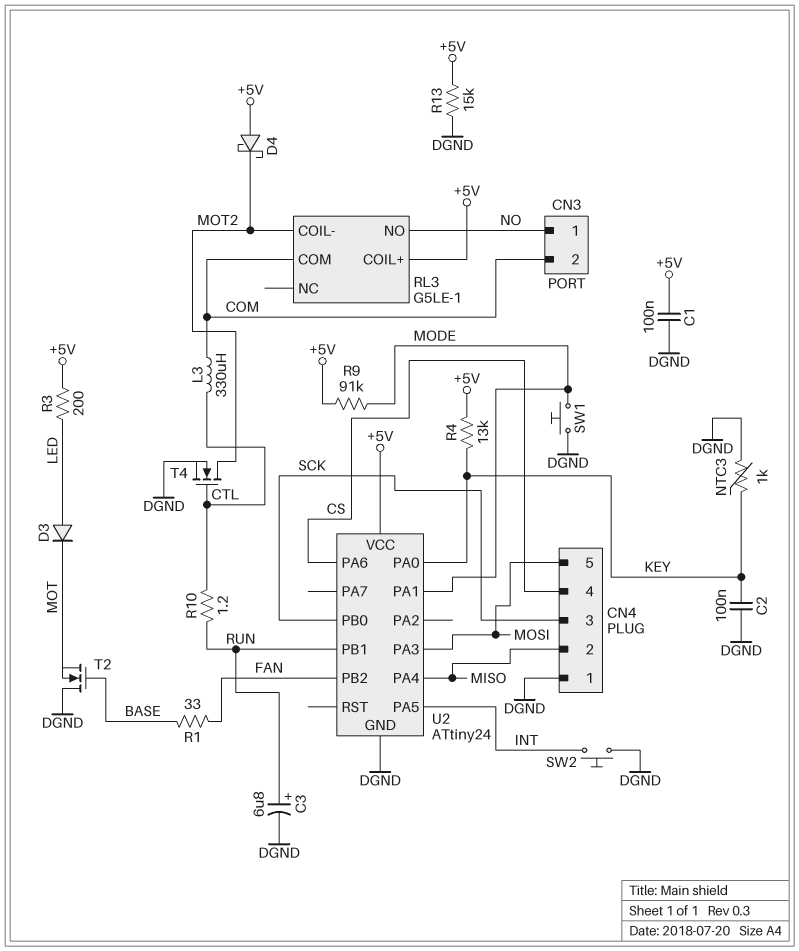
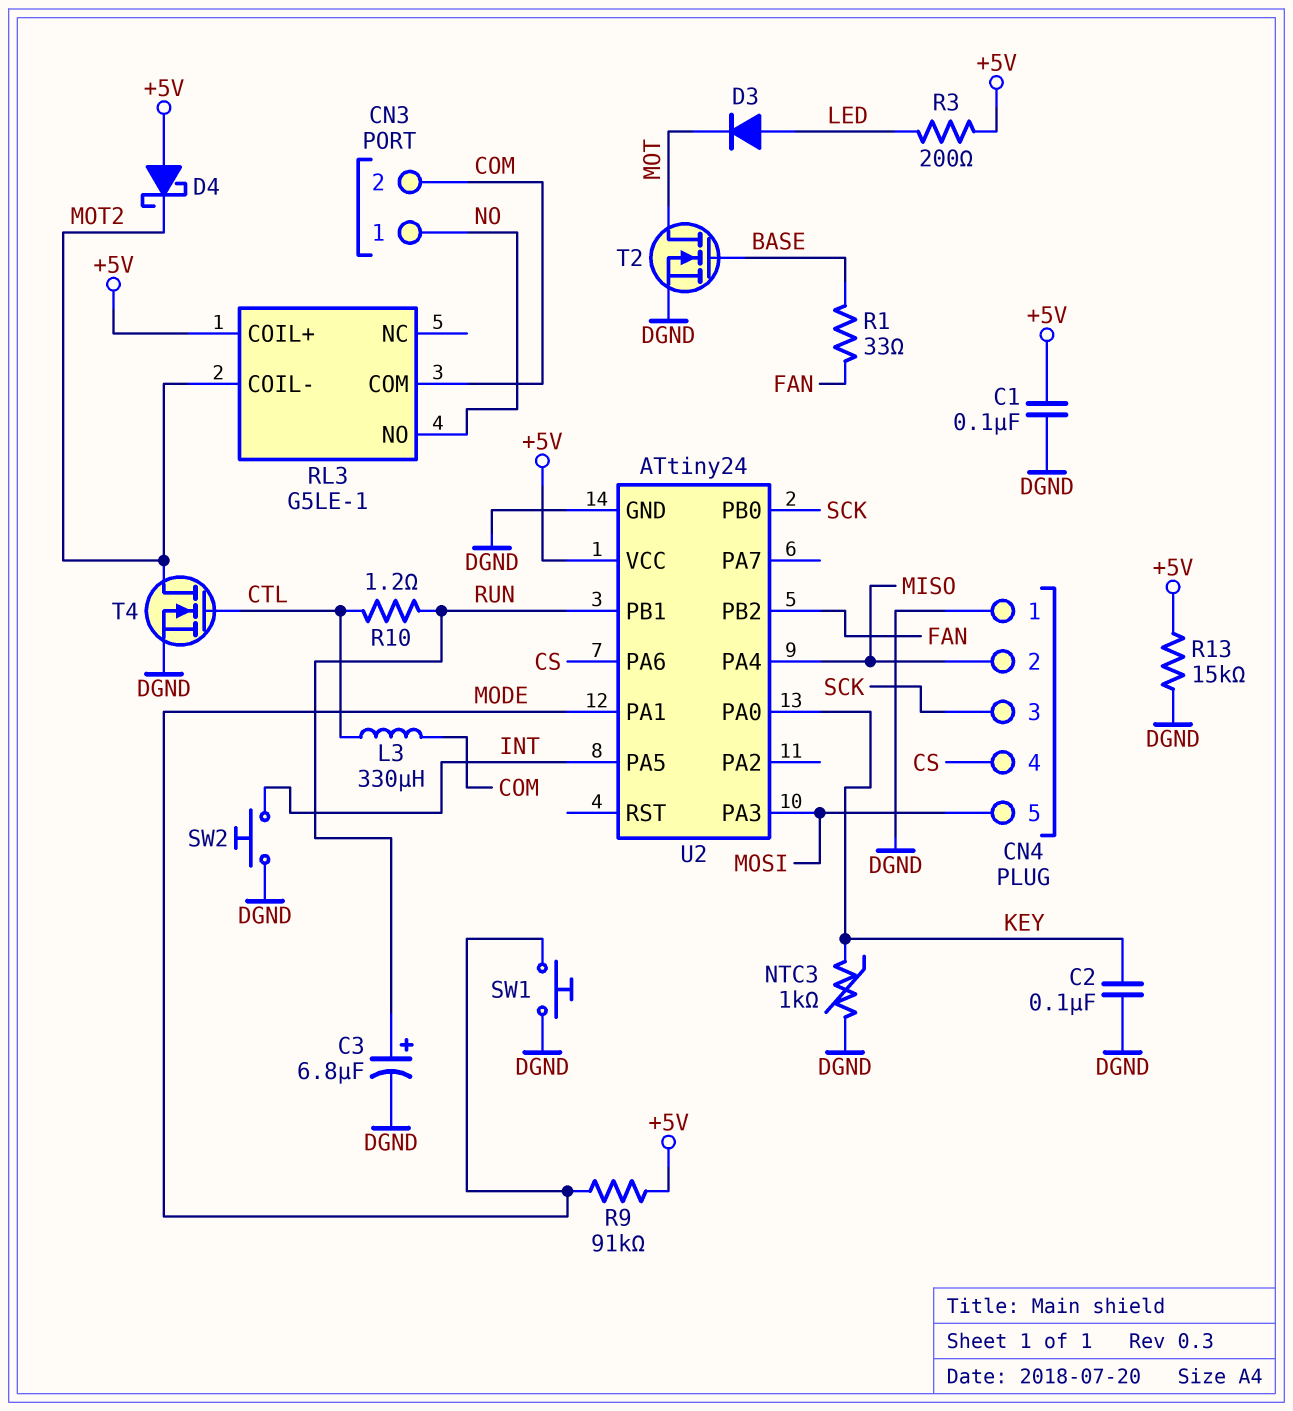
R4: 13k (+5V, KEY) -> none
T2: NMOS (G BASE, D DGND, S MOT) -> NMOS (G BASE, D MOT, S DGND)

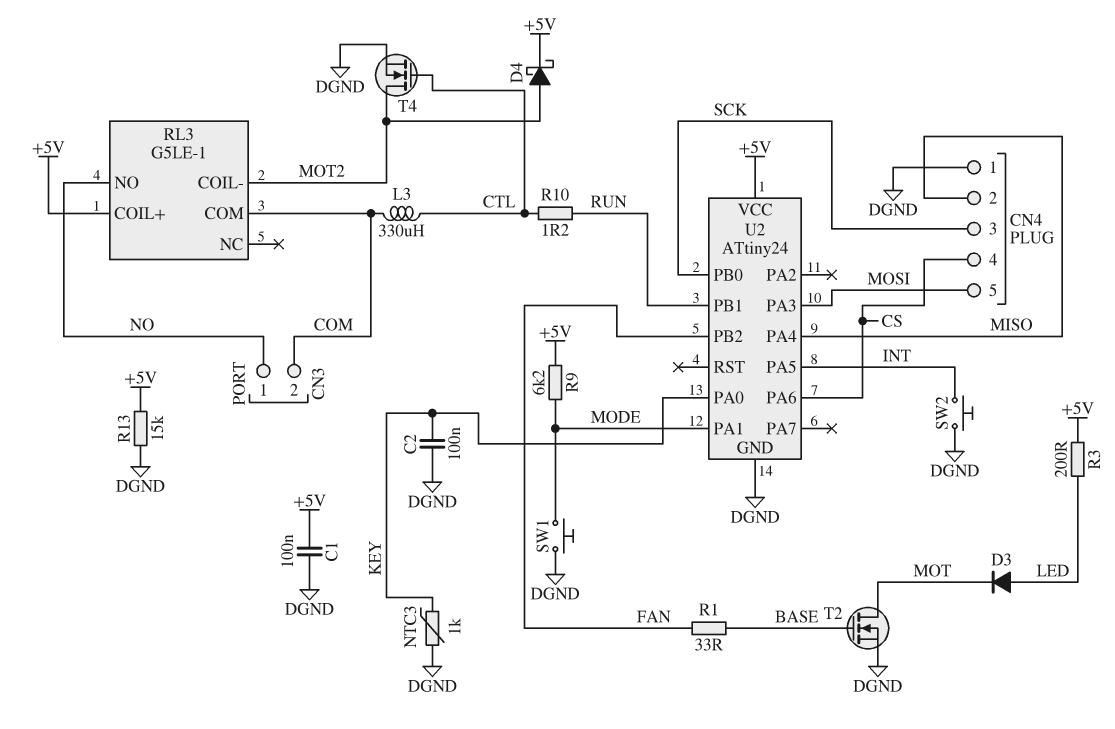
C3: 6.8uF (plus RUN, minus DGND) -> none
D4: schottky (A +5V, K MOT2) -> schottky (A MOT2, K +5V)
R9: 91k (+5V, MODE) -> 6.2k (+5V, MODE)

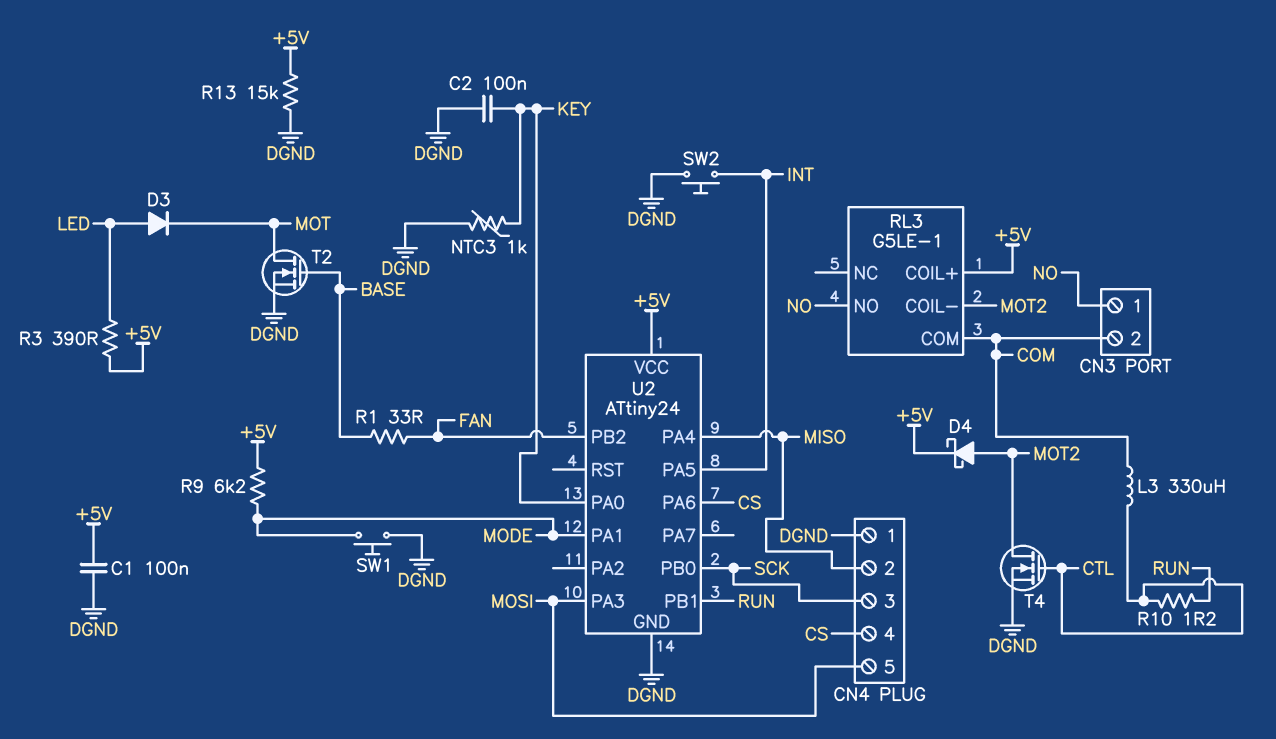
R3: 200 (+5V, LED) -> 390 (+5V, LED)

